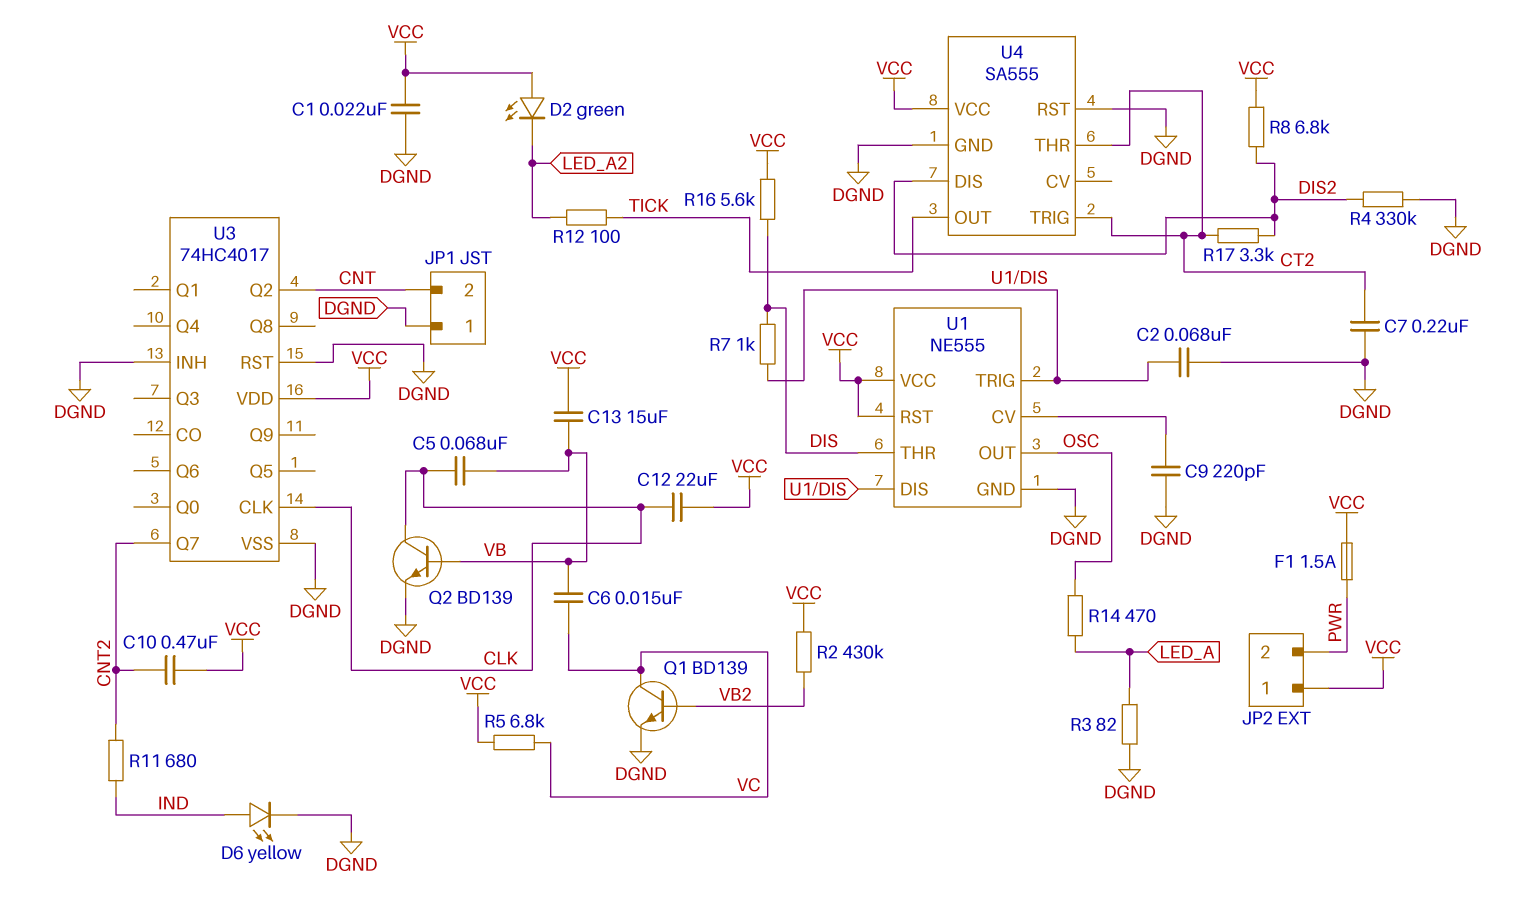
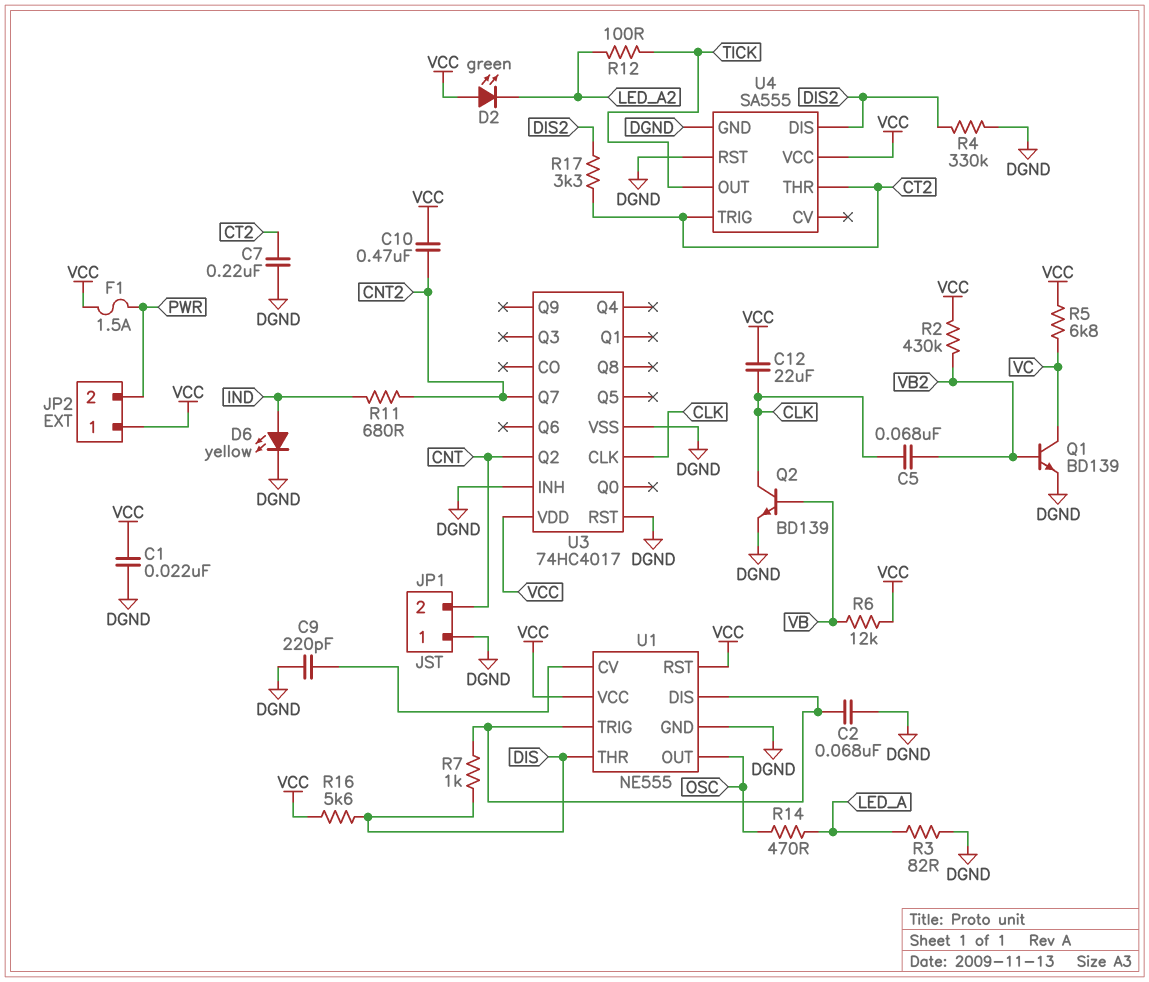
C5: 68nF (CLK, VB) -> 68nF (CLK, VB2)
C6: 15nF (VB, VC) -> none
C13: 15uF (VB, VCC) -> none
R6: none -> 12k (VB, VCC)
R8: 6.8k (DIS2, VCC) -> none

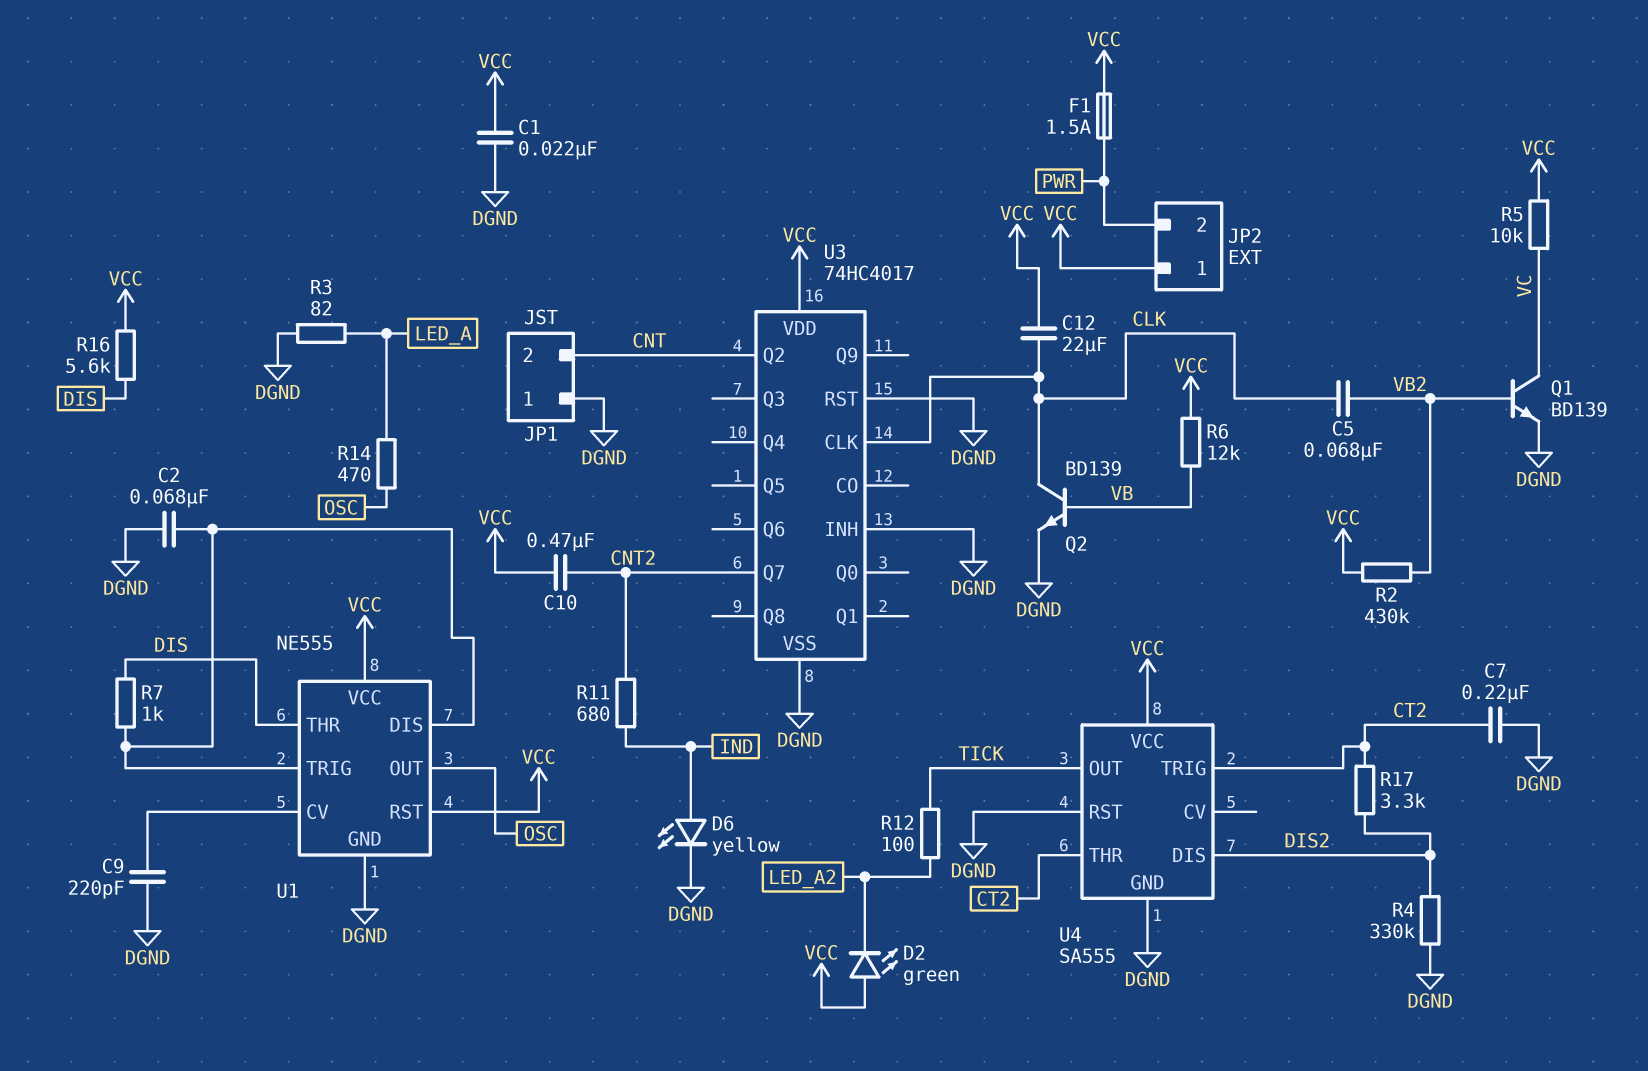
R5: 6.8k (VC, VCC) -> 10k (VC, VCC)

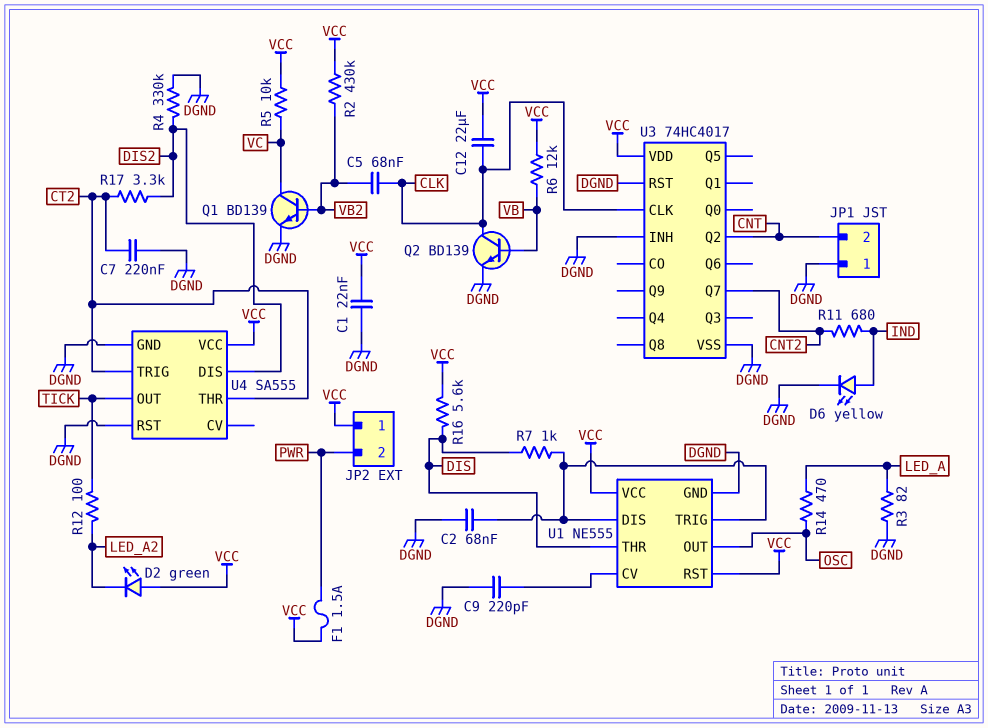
C10: 470nF (CNT2, VCC) -> none

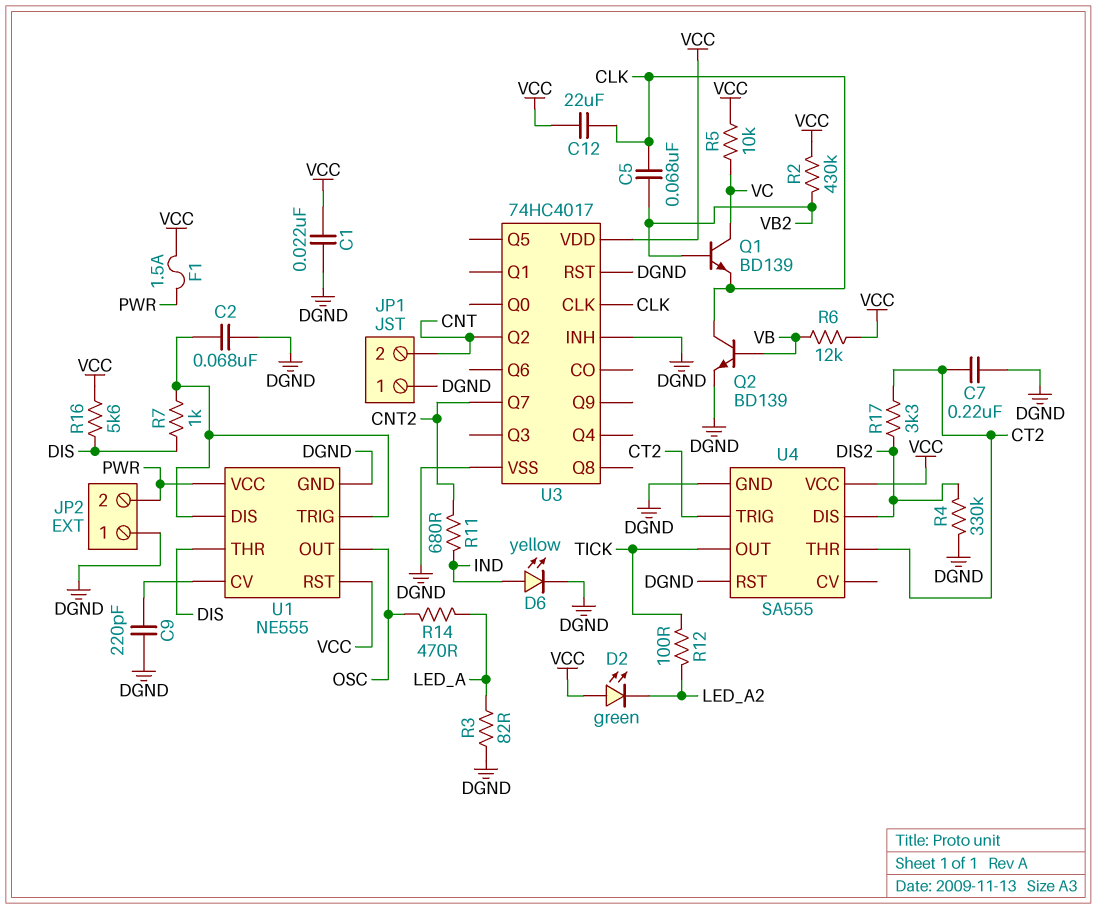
JP2 pin 1: VCC -> DGND
Q1: NPN BD139 (B VB2, C VC, E DGND) -> NPN BD139 (B VB2, C VC, E CLK)
U1 pin VCC: VCC -> PWR

